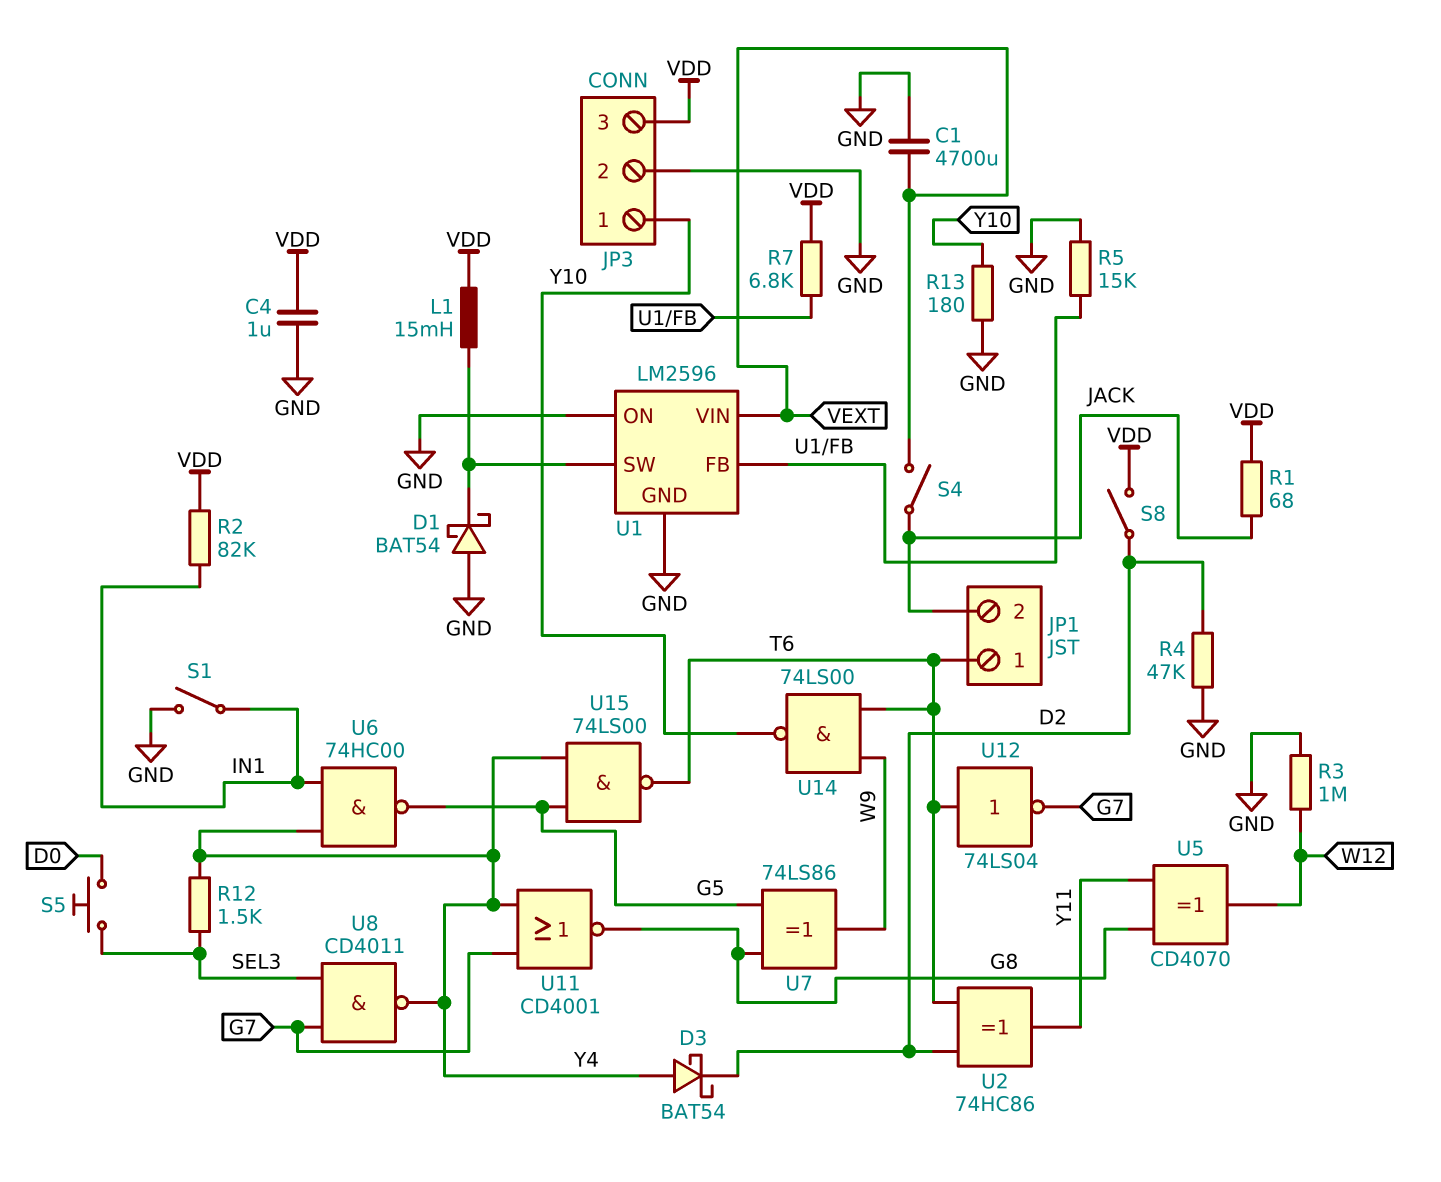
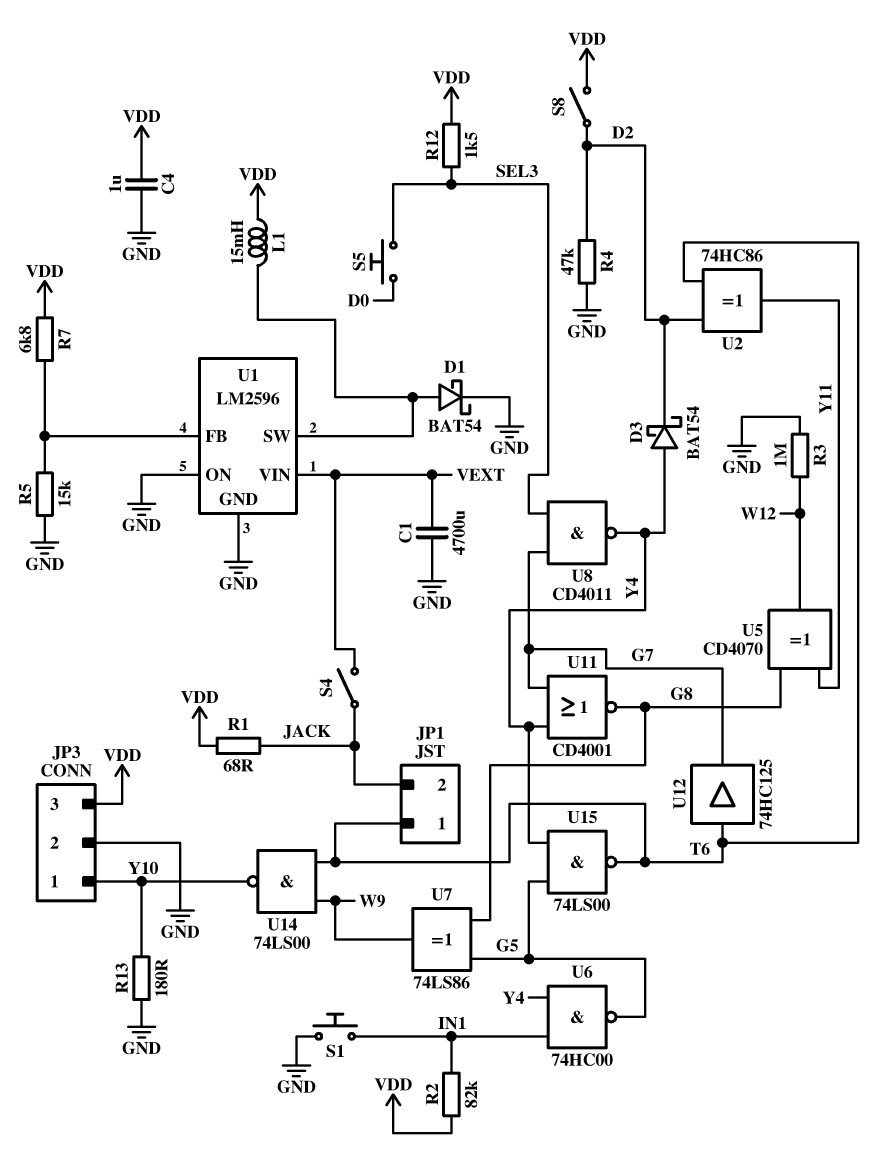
D1: schottky BAT54 (A GND, K U1/SW) -> schottky BAT54 (A U1/SW, K GND)
R12: 1.5k (SEL3, Y4) -> 1.5k (SEL3, VDD)
S1: switch (GND, IN1) -> button (GND, IN1)
U12: NOT 74LS04 (in T6, out G7) -> buffer 74HC125 (in T6, out G7)

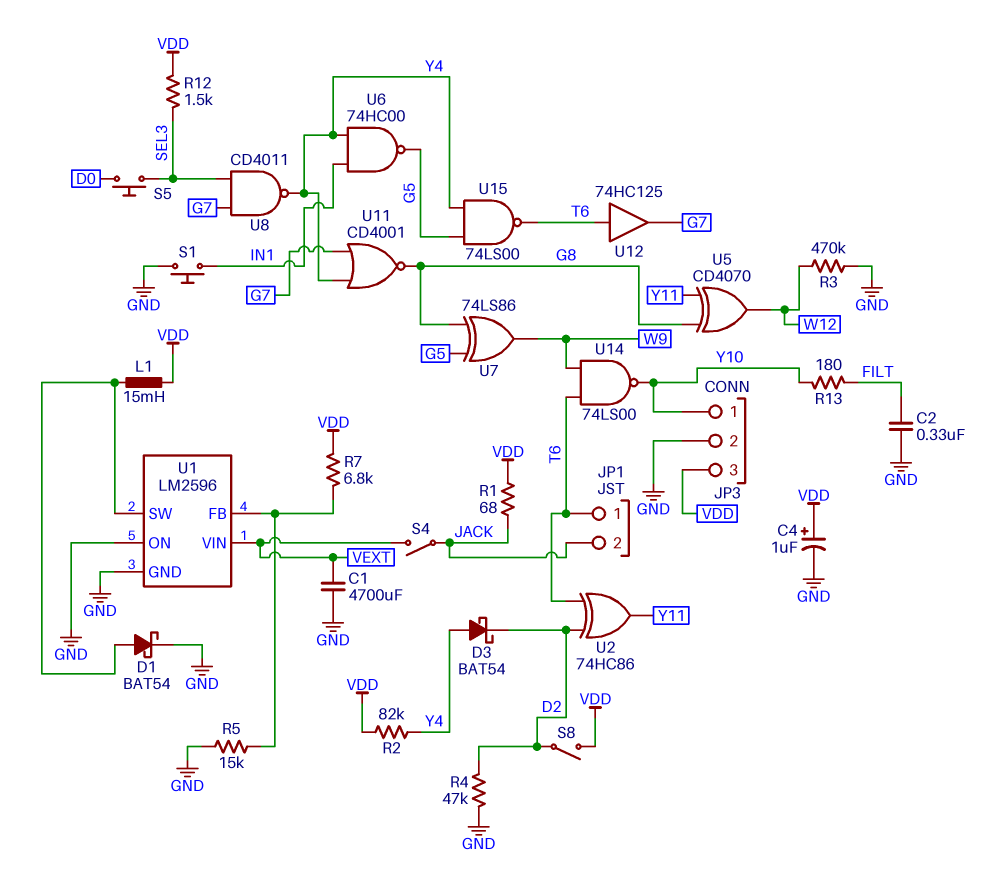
C2: none -> 330nF (FILT, GND)
C4: 1uF (GND, VDD) -> 1uF (plus VDD, minus GND)
R2: 82k (IN1, VDD) -> 82k (VDD, Y4)
R3: 1M (GND, W12) -> 470k (GND, W12)
R13: 180 (GND, Y10) -> 180 (FILT, Y10)

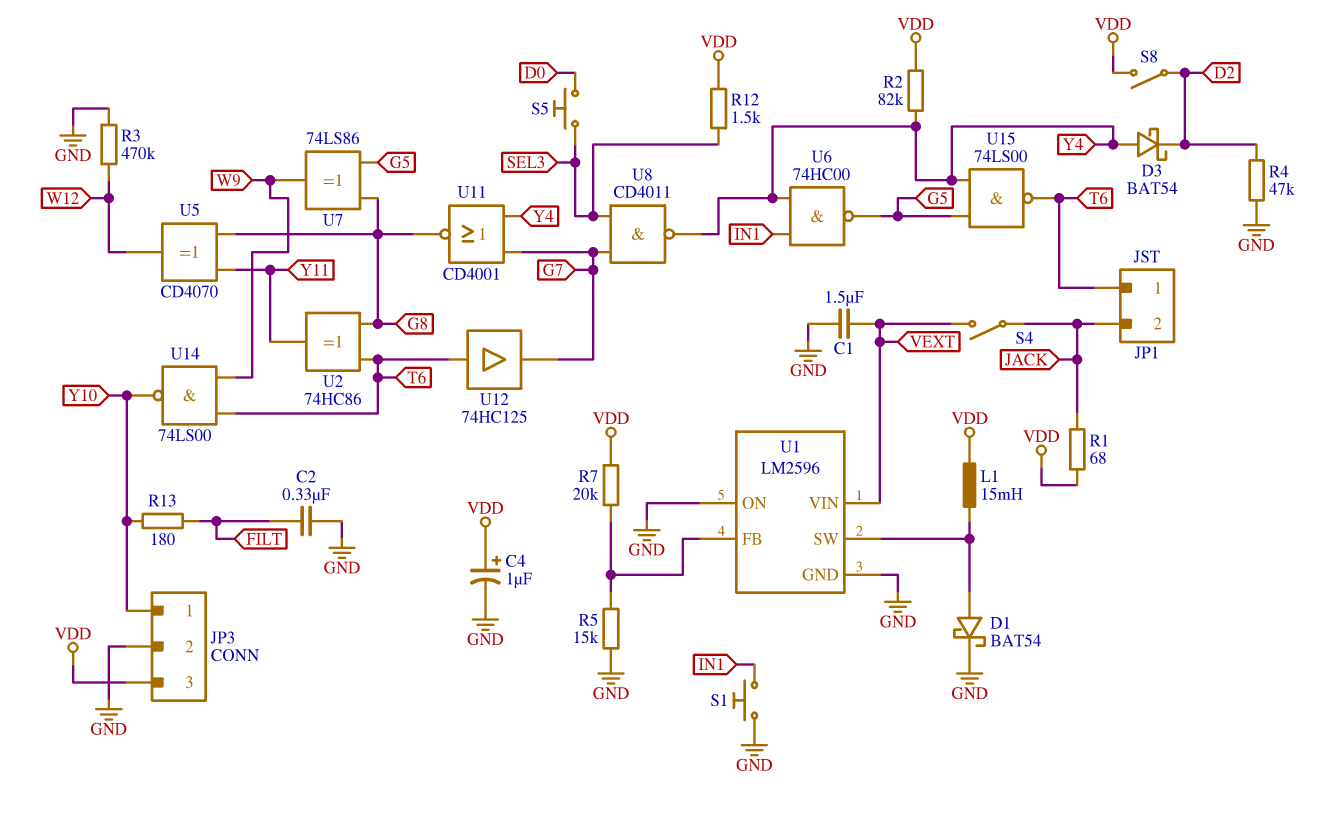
C1: 4700uF (GND, VEXT) -> 1.5uF (GND, VEXT)
R7: 6.8k (U1/FB, VDD) -> 20k (U1/FB, VDD)
U2: XOR 74HC86 (in D2, in T6, out Y11) -> XOR 74HC86 (in G8, in T6, out Y11)

